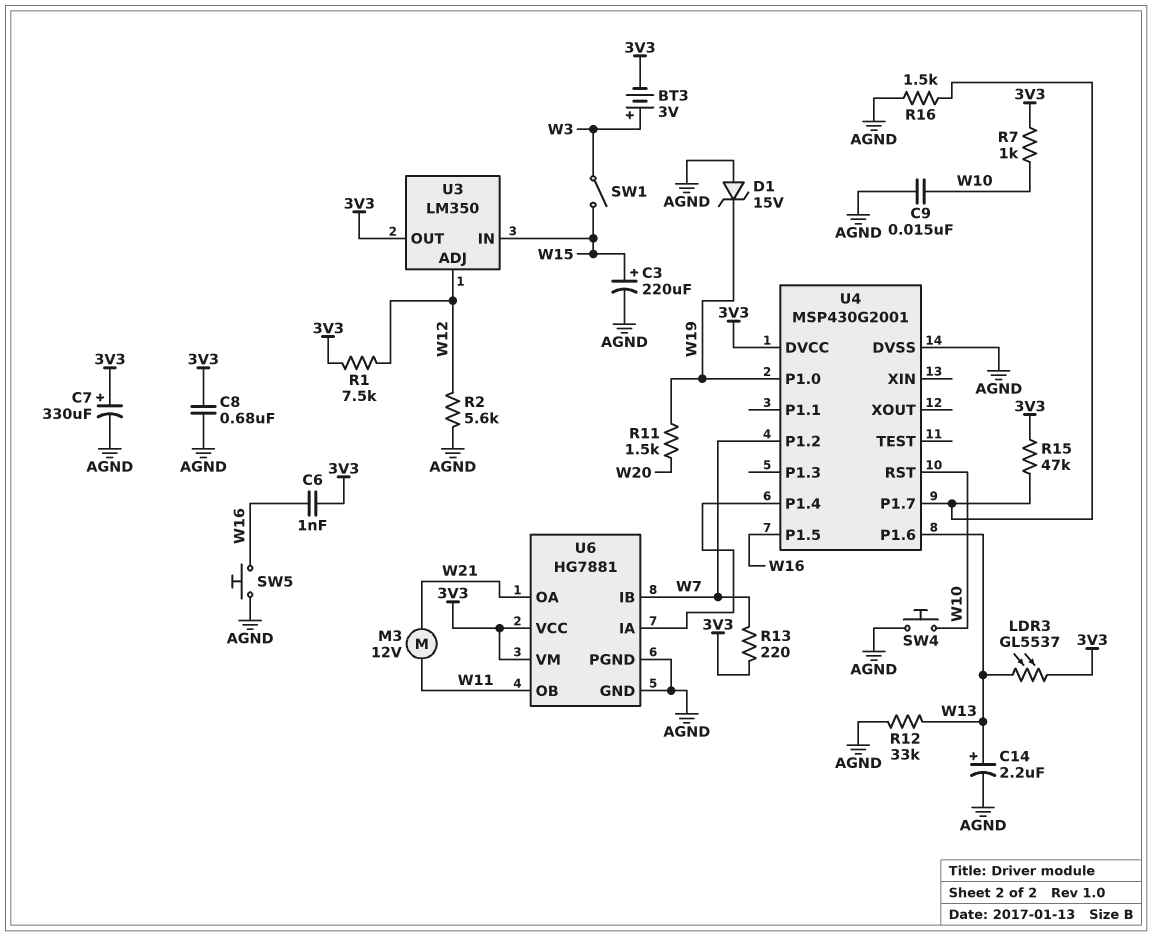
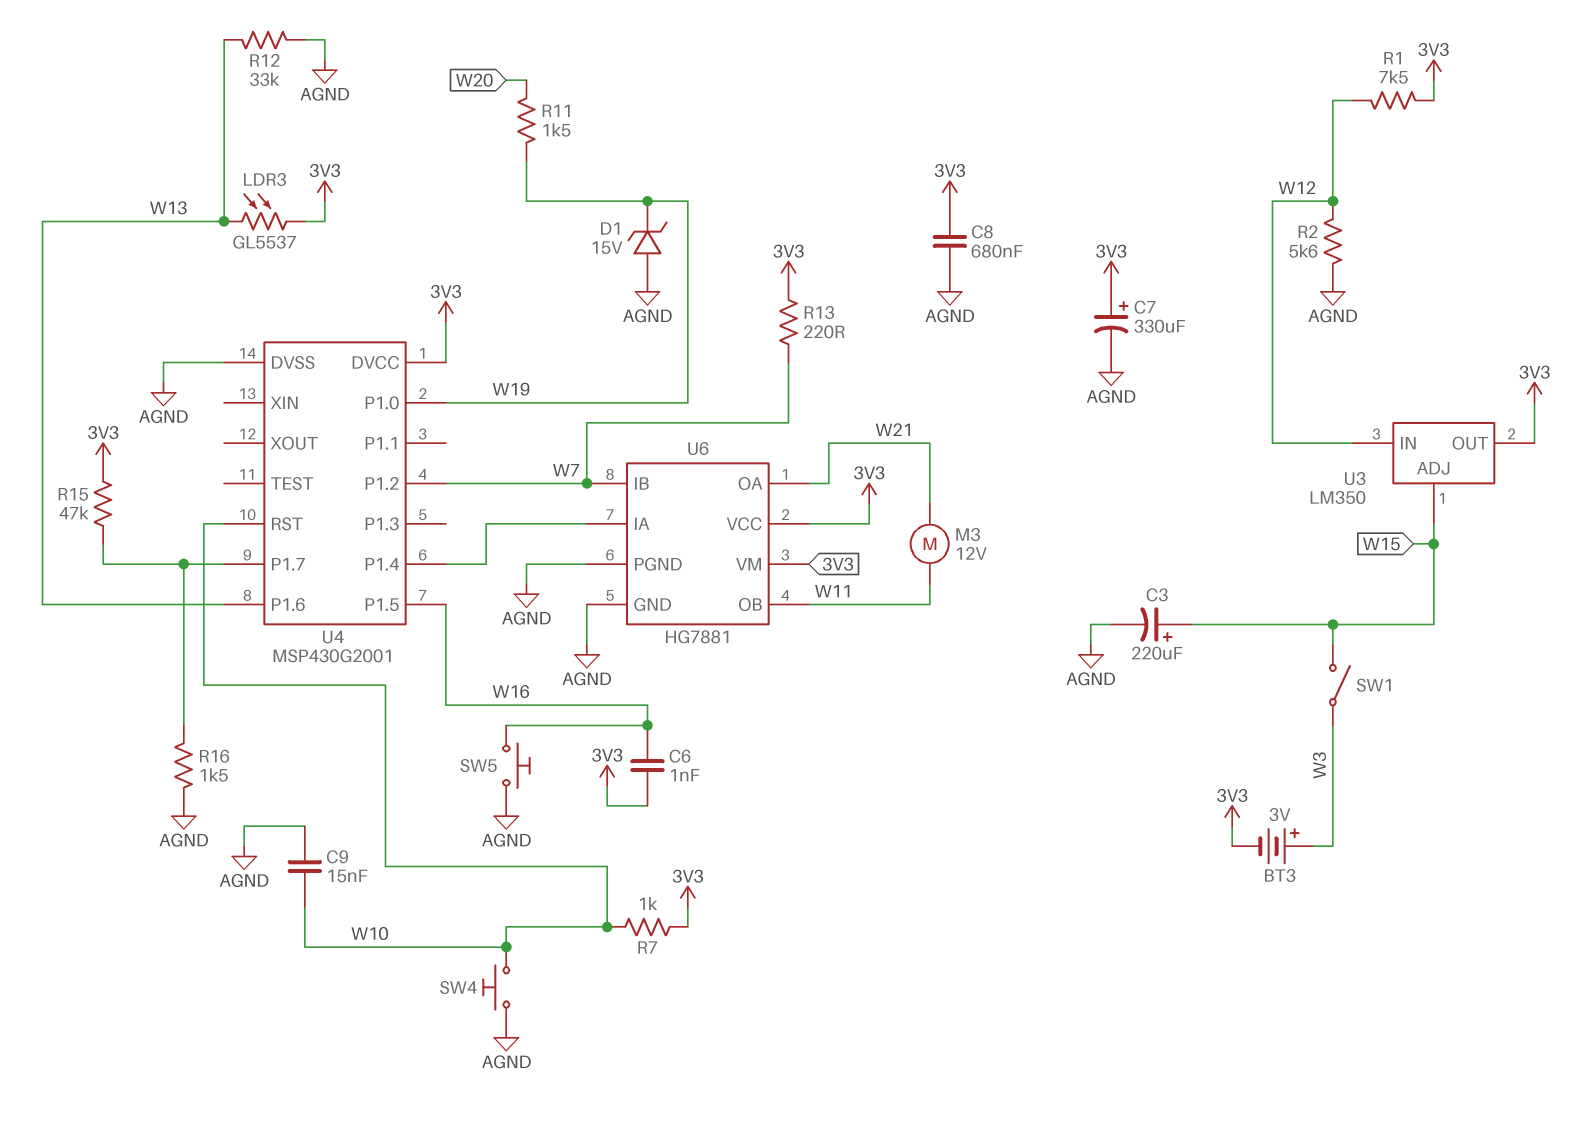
C14: 2.2uF (plus W13, minus AGND) -> none
U3 pin ADJ: W12 -> W15
U3 pin IN: W15 -> W12

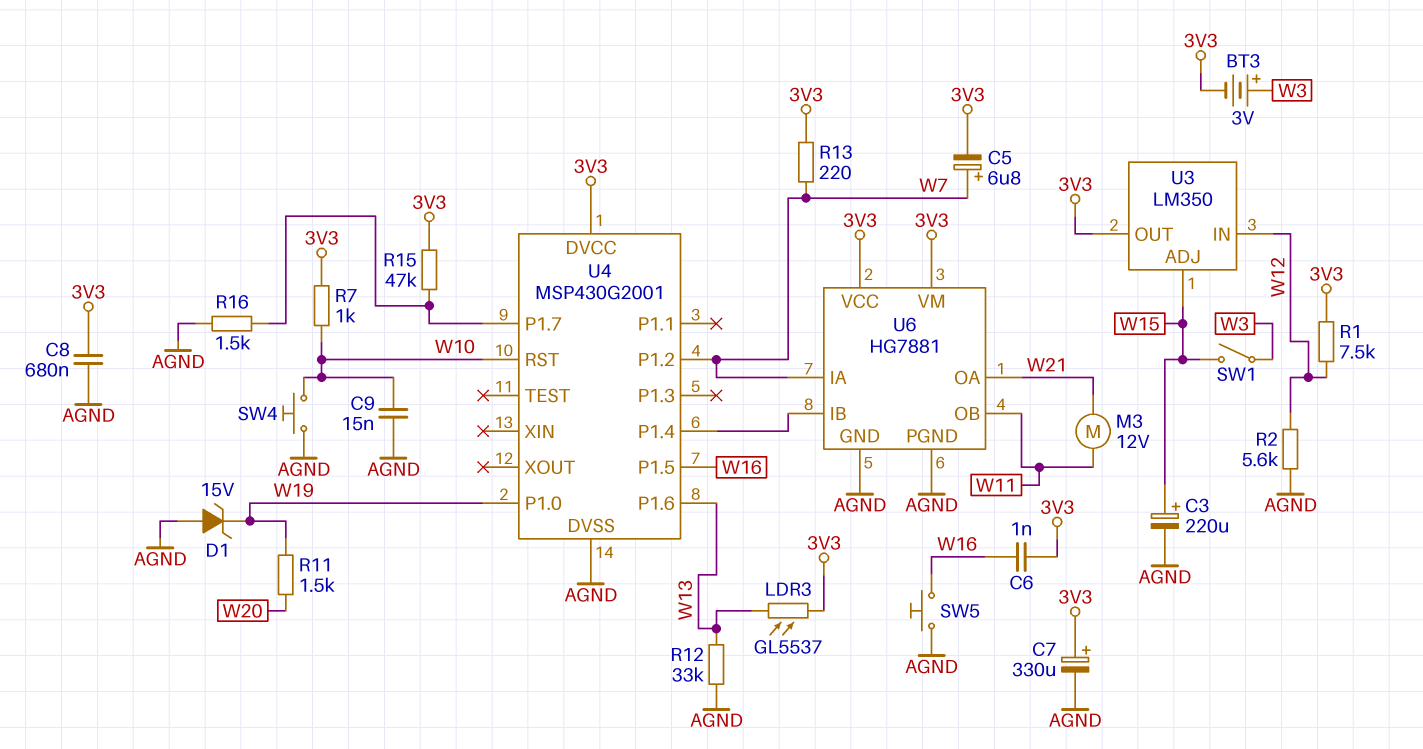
C5: none -> 6.8uF (plus W7, minus 3V3)
U6 pin IA: U4/P1.4 -> W7
U6 pin IB: W7 -> U4/P1.4

